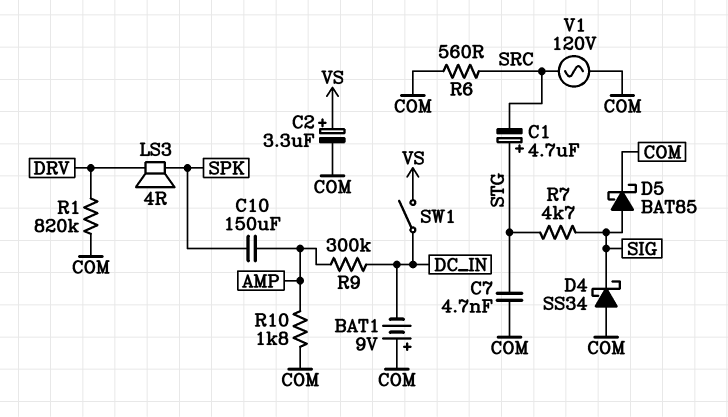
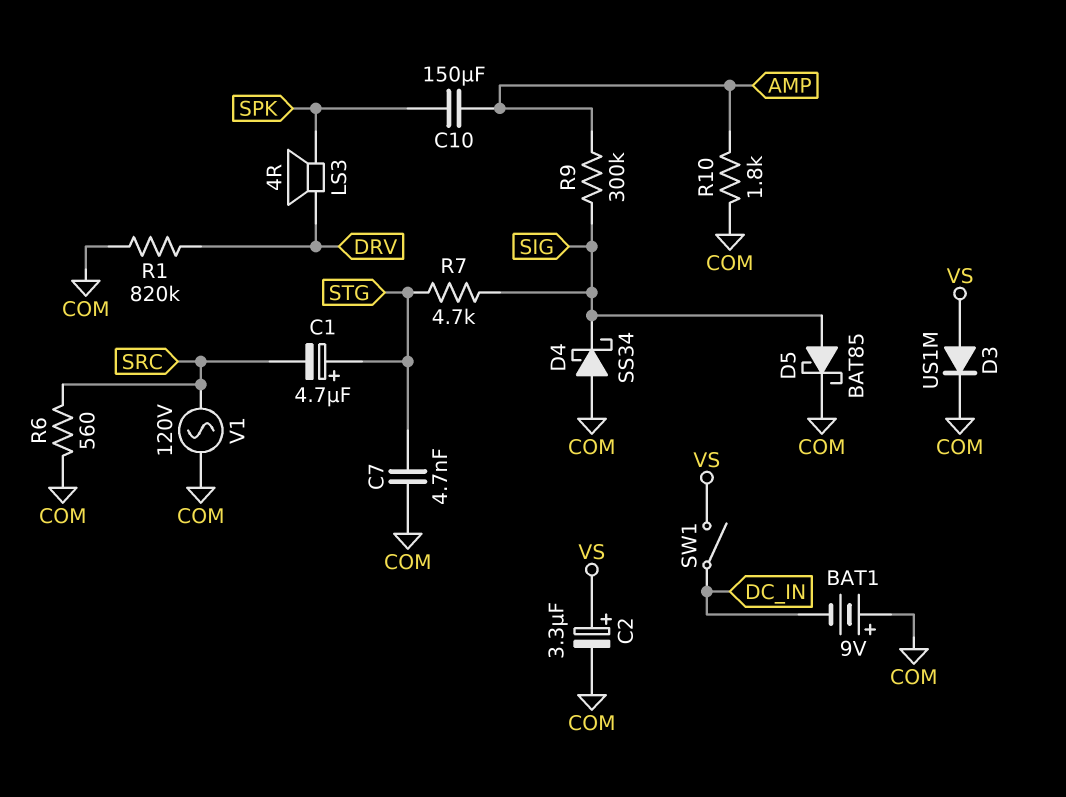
D3: none -> diode US1M (A VS, K COM)
R9: 300k (AMP, DC_IN) -> 300k (AMP, SIG)

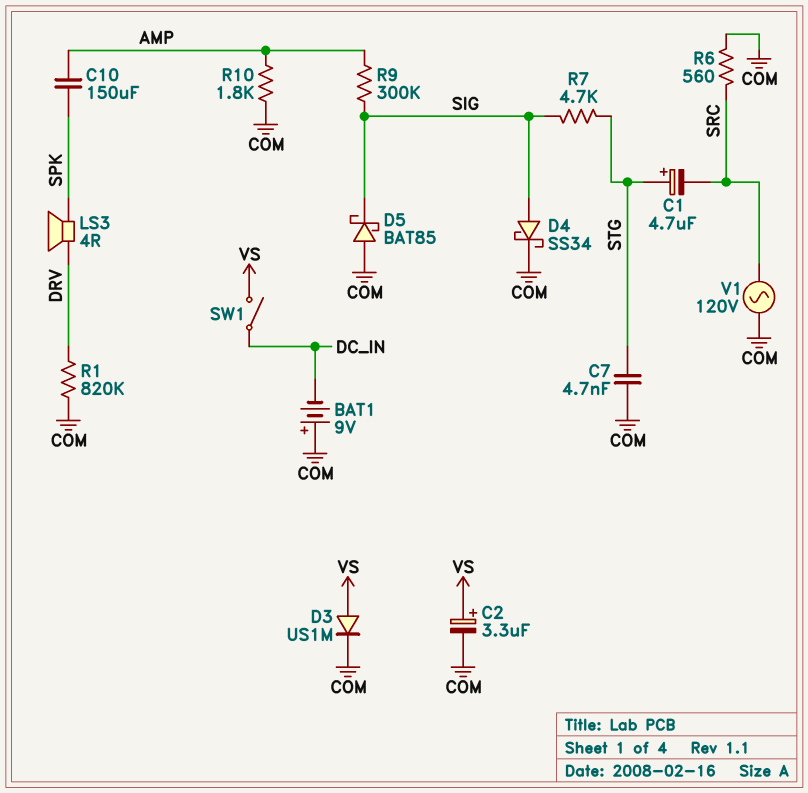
D4: schottky SS34 (A COM, K SIG) -> schottky SS34 (A SIG, K COM)
D5: schottky BAT85 (A SIG, K COM) -> schottky BAT85 (A COM, K SIG)

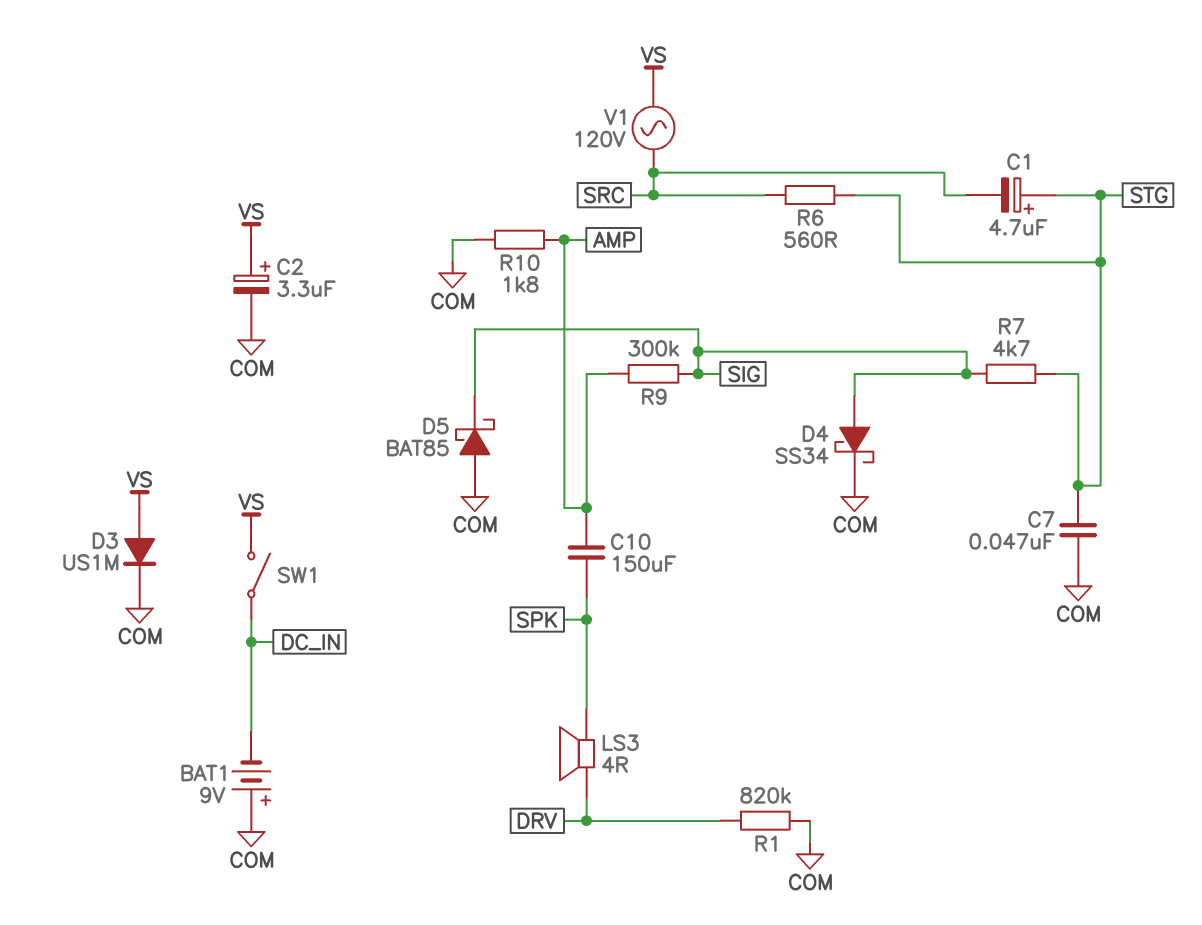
C7: 4.7nF (COM, STG) -> 47nF (COM, STG)
R6: 560 (COM, SRC) -> 560 (SRC, STG)
V1: AC 120V (COM, SRC) -> AC 120V (SRC, VS)

